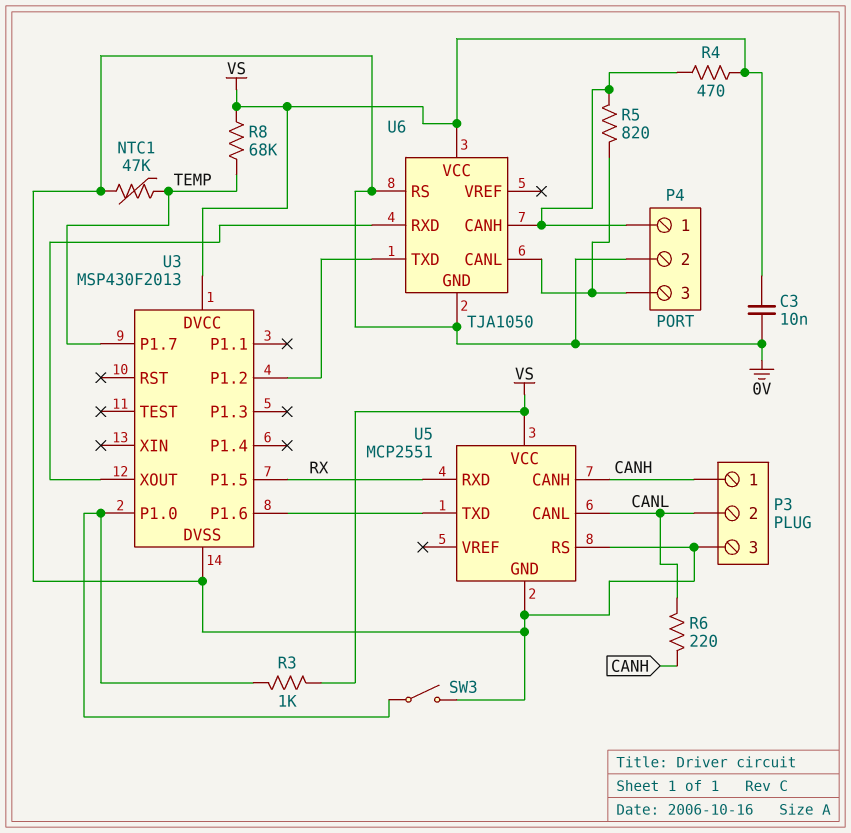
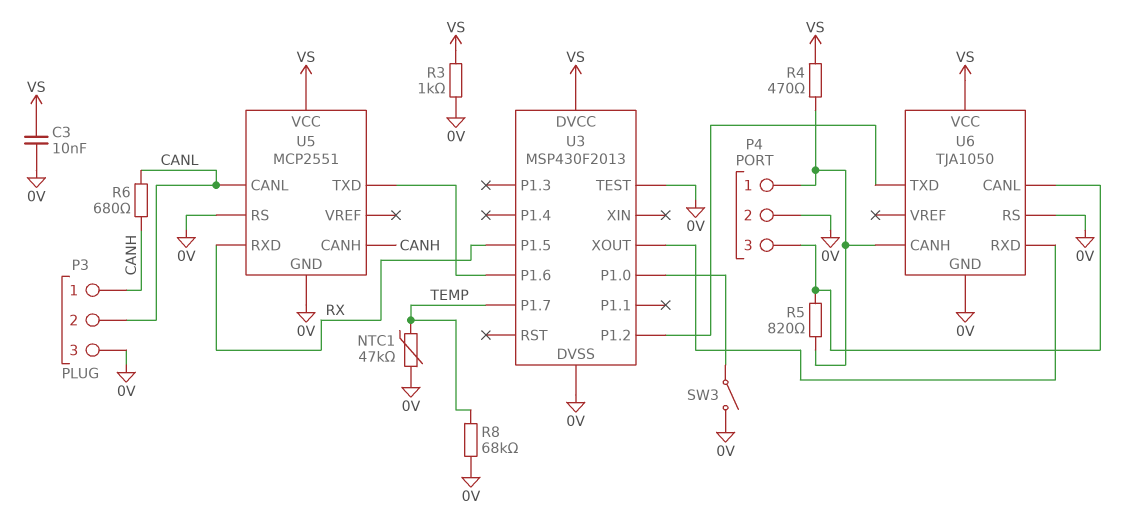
R3: 1k (U3/P1.0, VS) -> 1k (0V, VS)
R6: 220 (CANH, CANL) -> 680 (CANH, CANL)
R8: 68k (TEMP, VS) -> 68k (0V, TEMP)
U3 pin TEST: none -> 0V

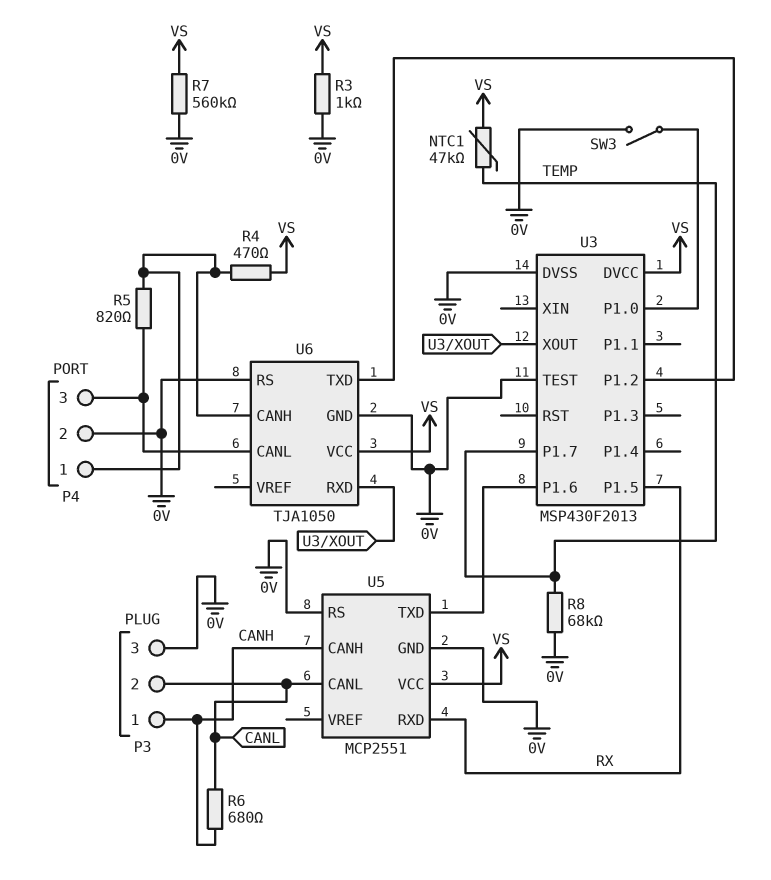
C3: 10nF (0V, VS) -> none
NTC1: 47k (0V, TEMP) -> 47k (TEMP, VS)
R7: none -> 560k (0V, VS)

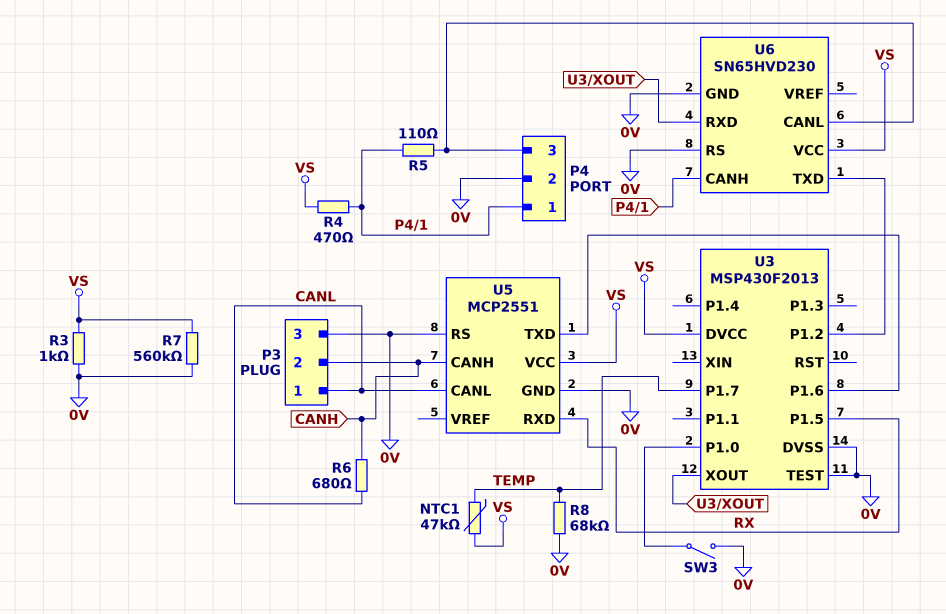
P3 pin 1: CANH -> CANL
P3 pin 2: CANL -> CANH
R5: 820 (P4/1, P4/3) -> 110 (P4/1, P4/3)
U6: TJA1050 -> SN65HVD230

